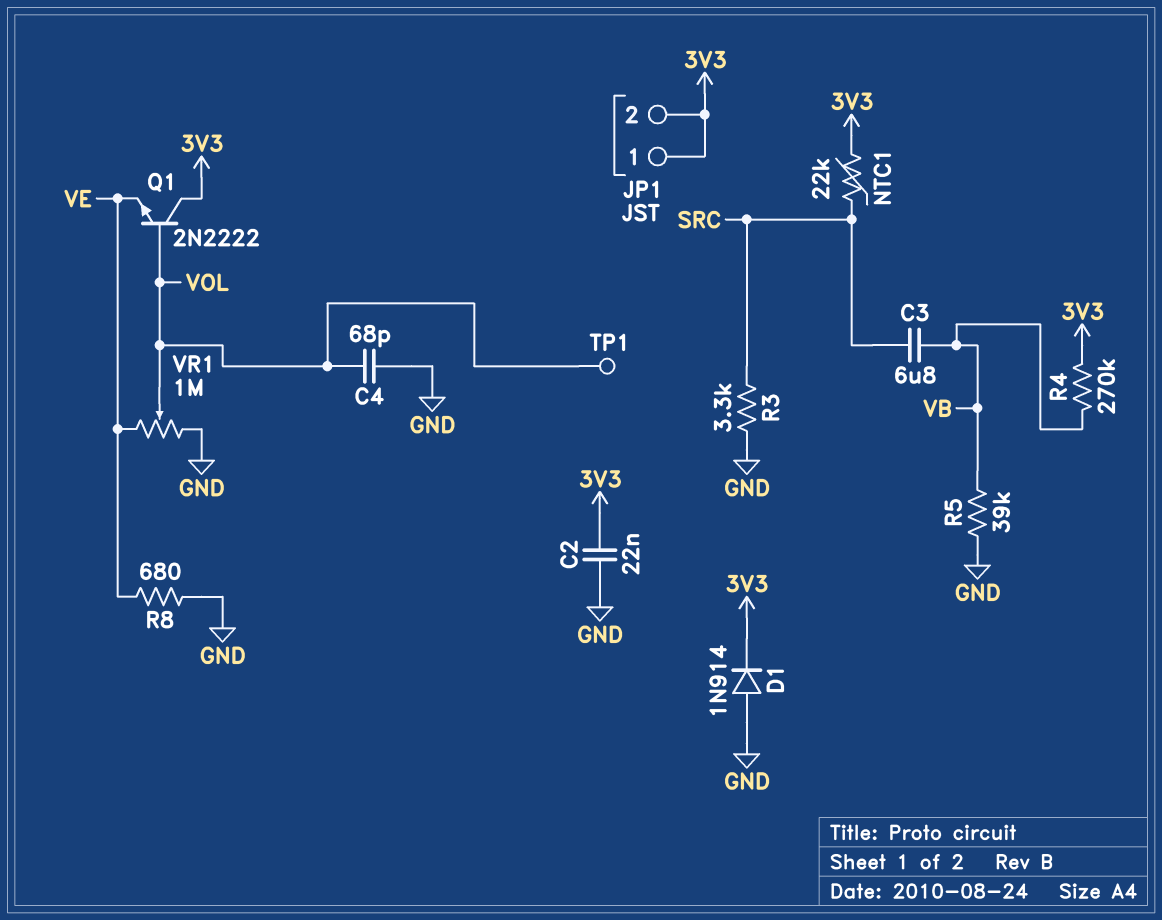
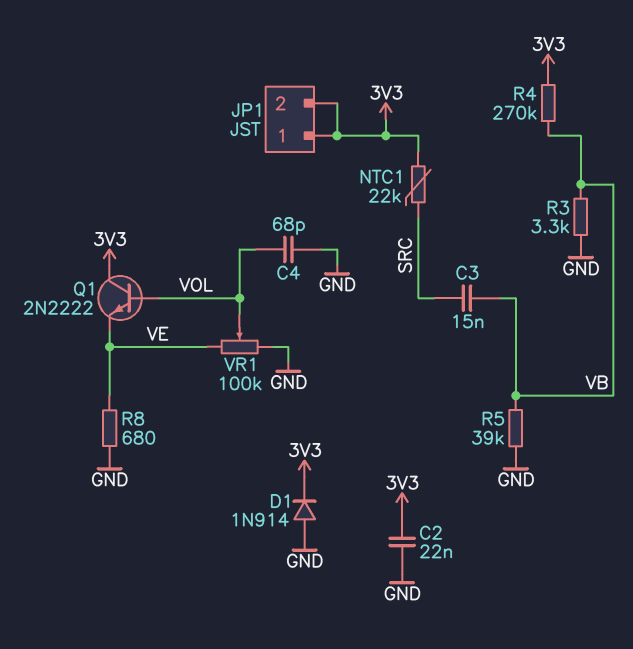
C3: 6.8uF (SRC, VB) -> 15nF (SRC, VB)
R3: 3.3k (GND, SRC) -> 3.3k (GND, VB)
TP1: test point (VOL) -> none
VR1: 1M (GND, VE, wiper VOL) -> 100k (GND, VE, wiper VOL)

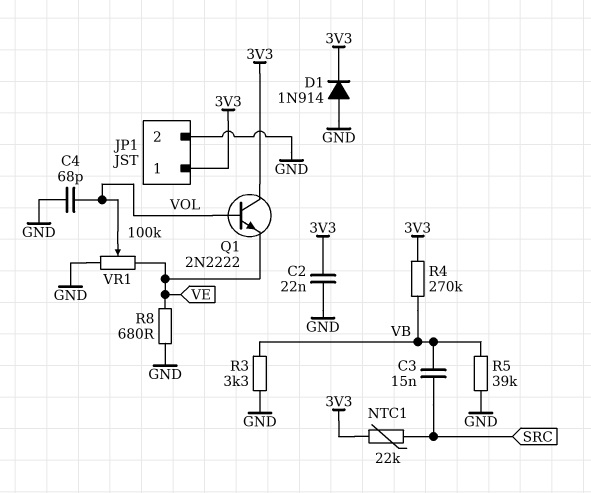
JP1 pin 2: 3V3 -> GND

